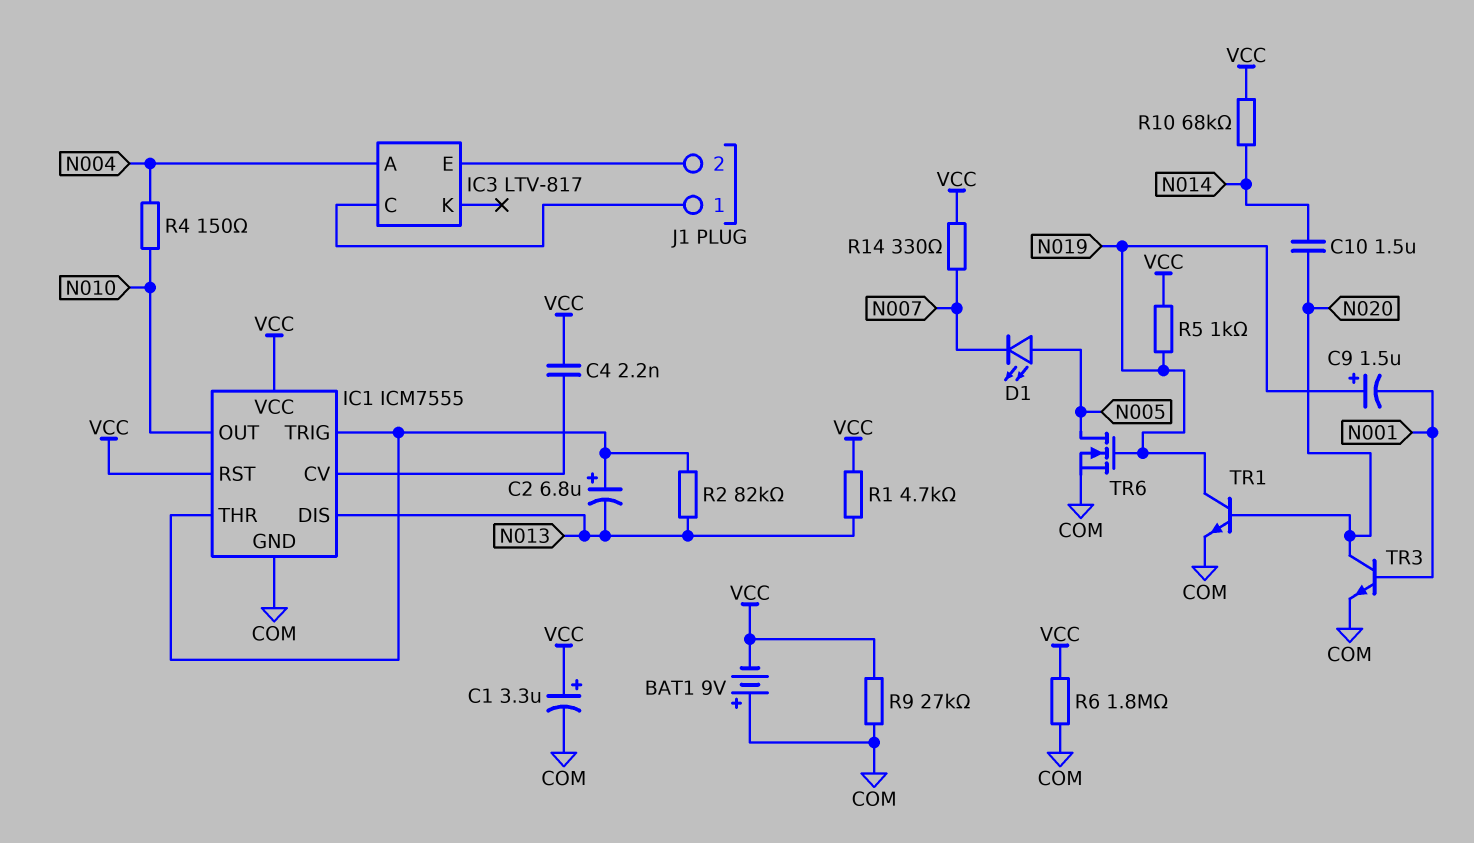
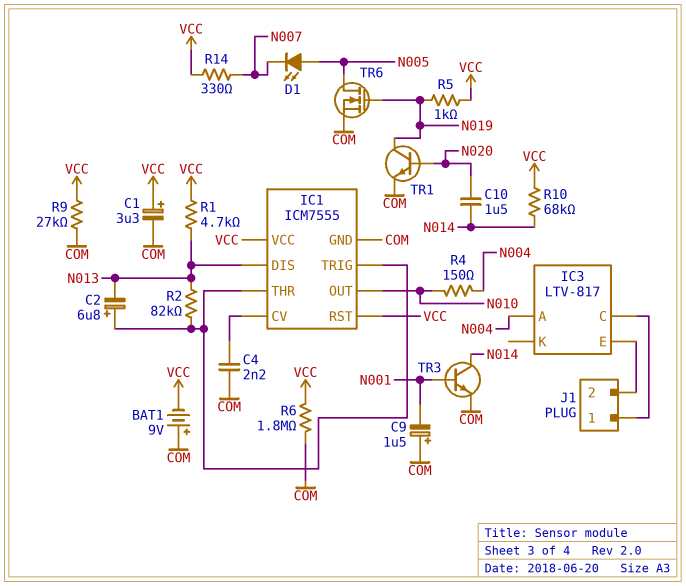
C4: 2.2nF (IC1/CV, VCC) -> 2.2nF (COM, IC1/CV)
C9: 1.5uF (plus N019, minus N001) -> 1.5uF (plus COM, minus N001)
TR3: NPN (B N001, C N020, E COM) -> NPN (B N001, C N014, E COM)

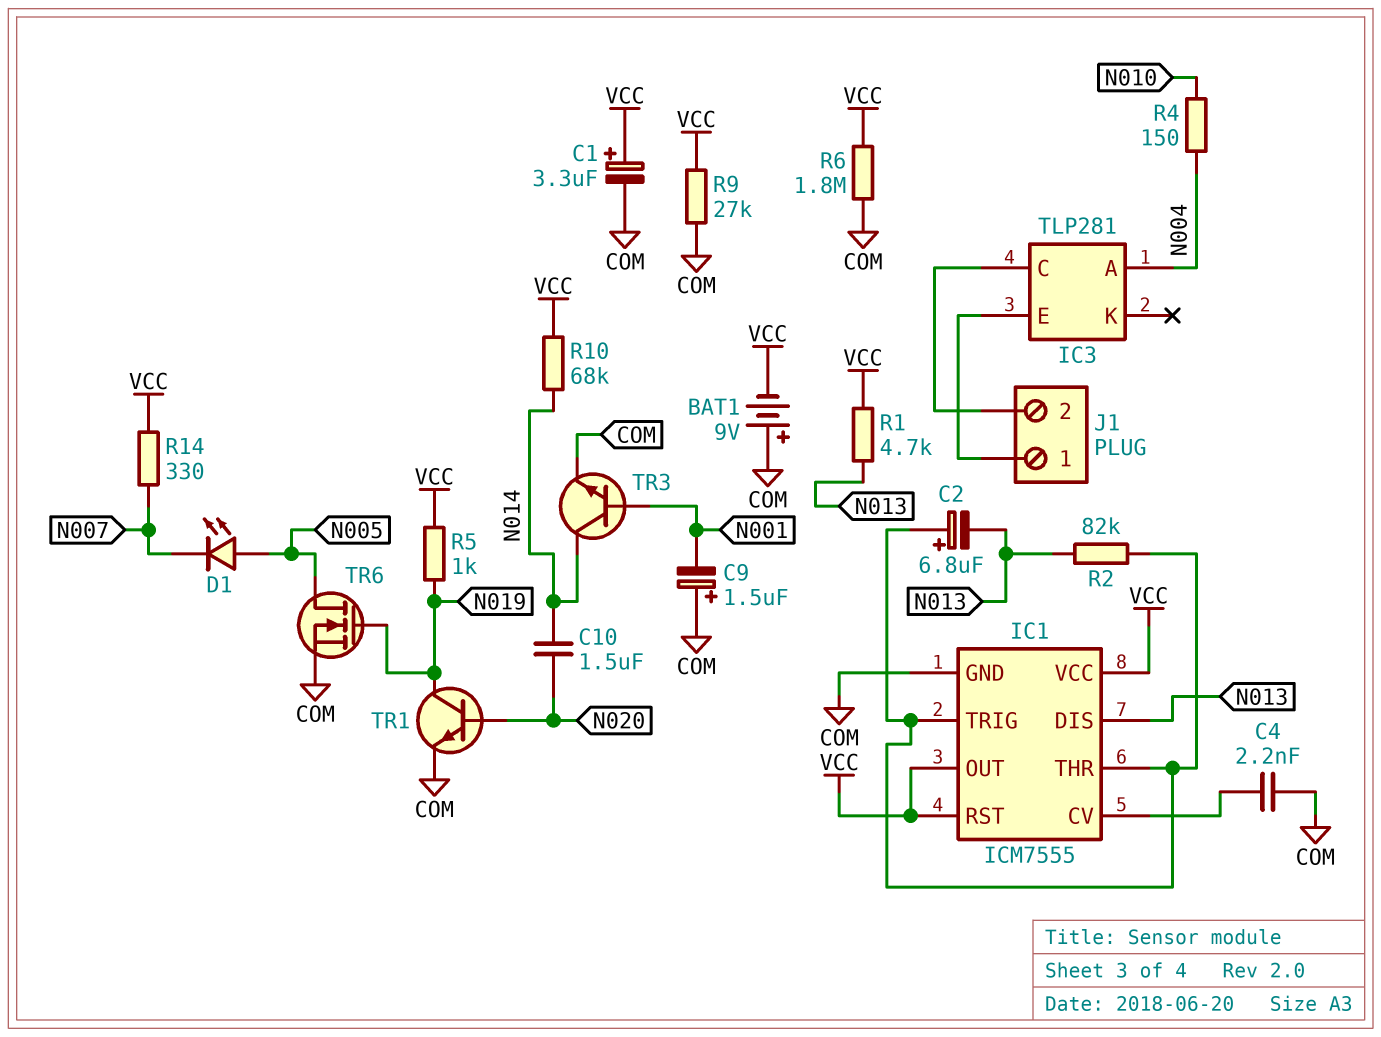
IC1 pin OUT: N010 -> VCC
IC3: LTV-817 -> TLP281
J1 pin 1: IC3/C -> IC3/E
J1 pin 2: IC3/E -> IC3/C

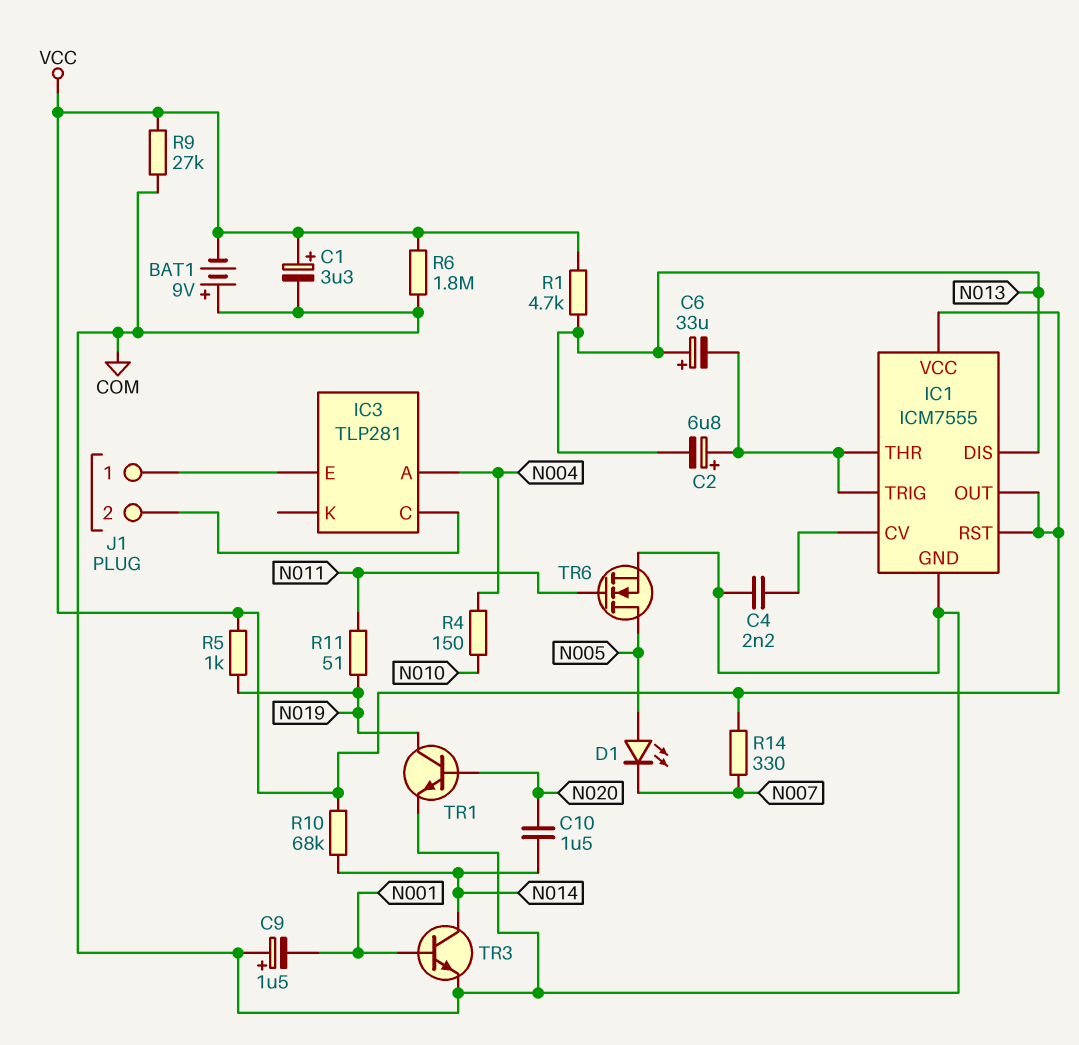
C6: none -> 33uF (plus N013, minus IC1/THR)
R2: 82k (IC1/THR, N013) -> none
R11: none -> 51 (N011, N019)
TR6: NMOS (G N019, D N005, S COM) -> NMOS (G N011, D N005, S COM)

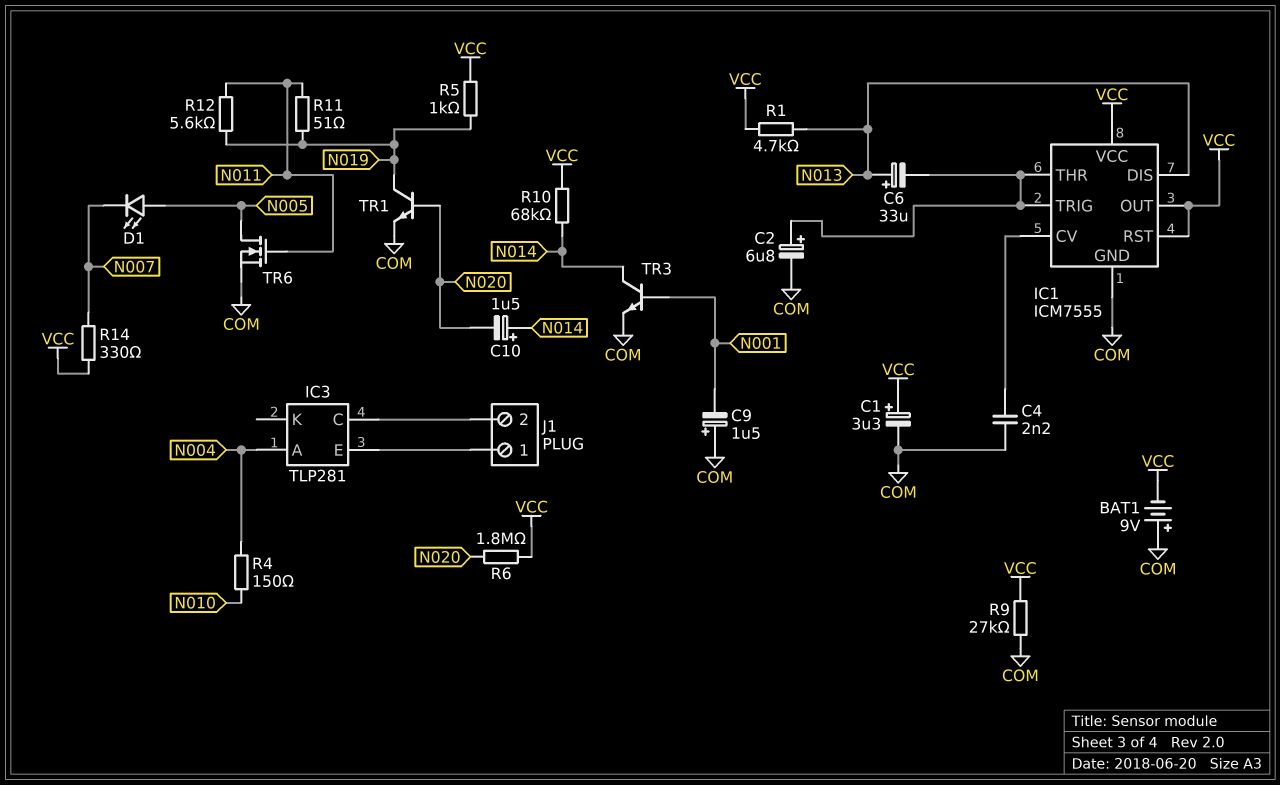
C2: 6.8uF (plus IC1/THR, minus N013) -> 6.8uF (plus IC1/THR, minus COM)
C10: 1.5uF (N014, N020) -> 1.5uF (plus N014, minus N020)
R6: 1.8M (COM, VCC) -> 1.8M (N020, VCC)
R12: none -> 5.6k (N011, N019)

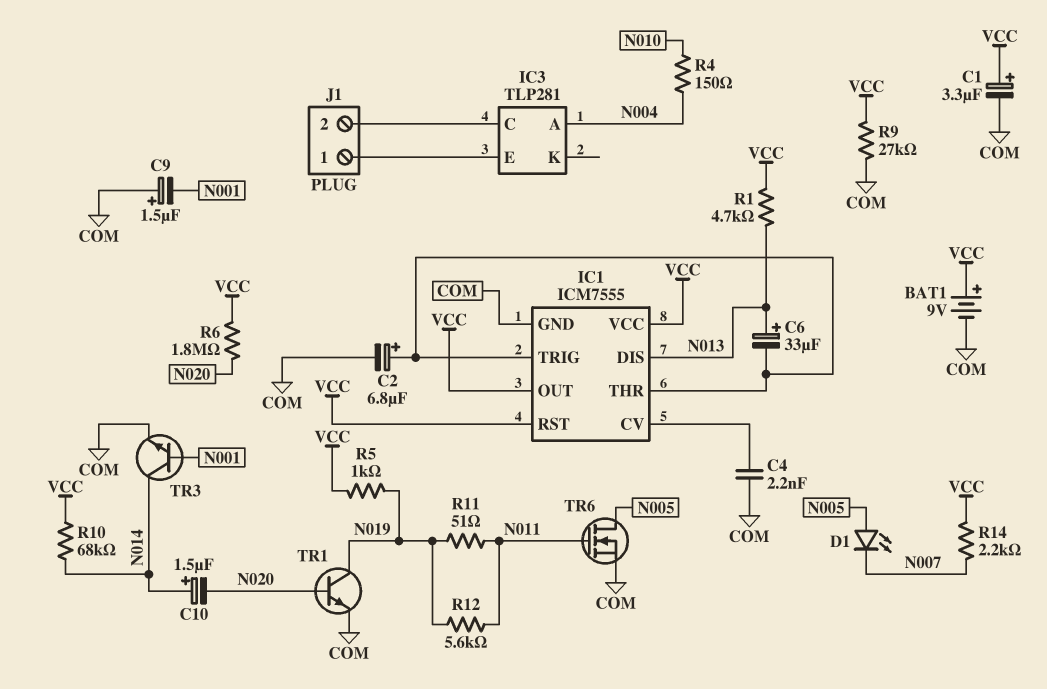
BAT1: 9V (plus COM, minus VCC) -> 9V (plus VCC, minus COM)
R14: 330 (N007, VCC) -> 2.2k (N007, VCC)

